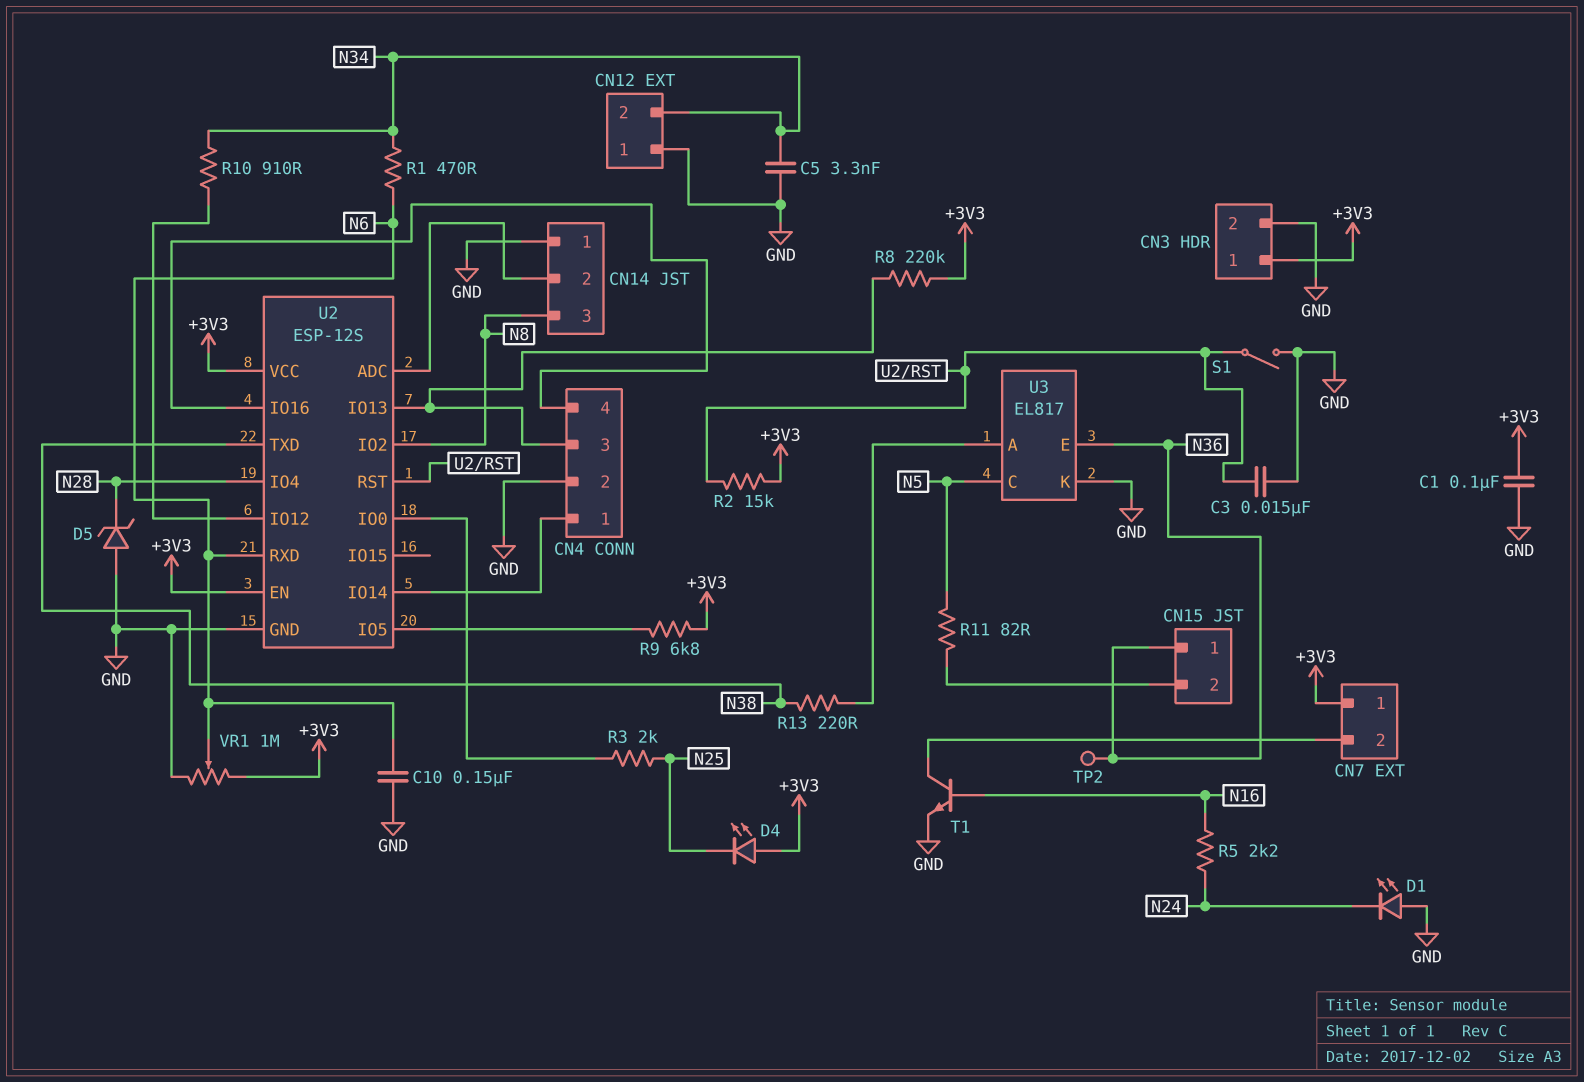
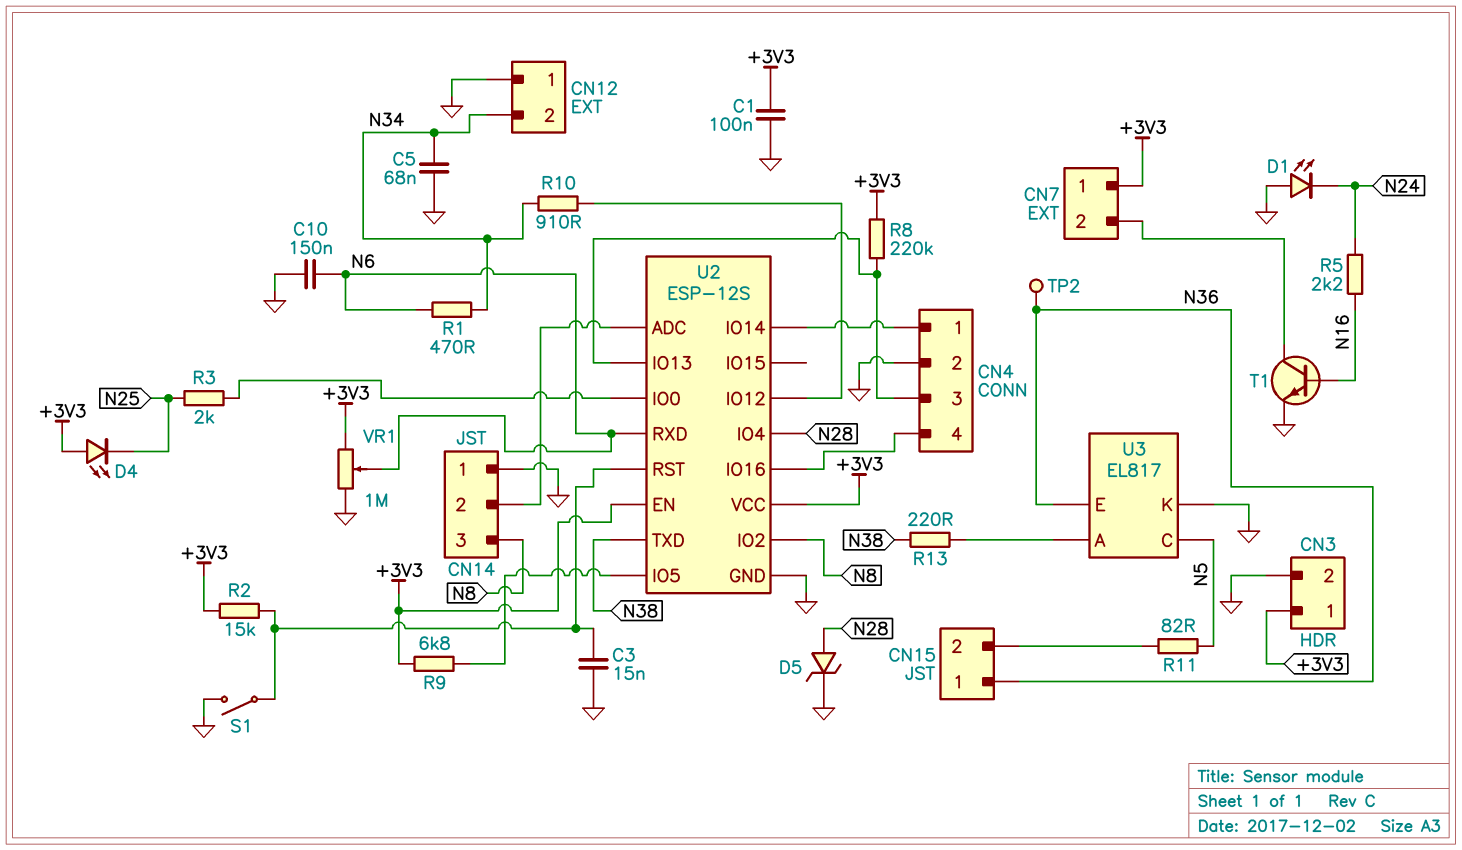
C5: 3.3nF (GND, N34) -> 68nF (GND, N34)
D5: zener (A GND, K N28) -> zener (A N28, K GND)

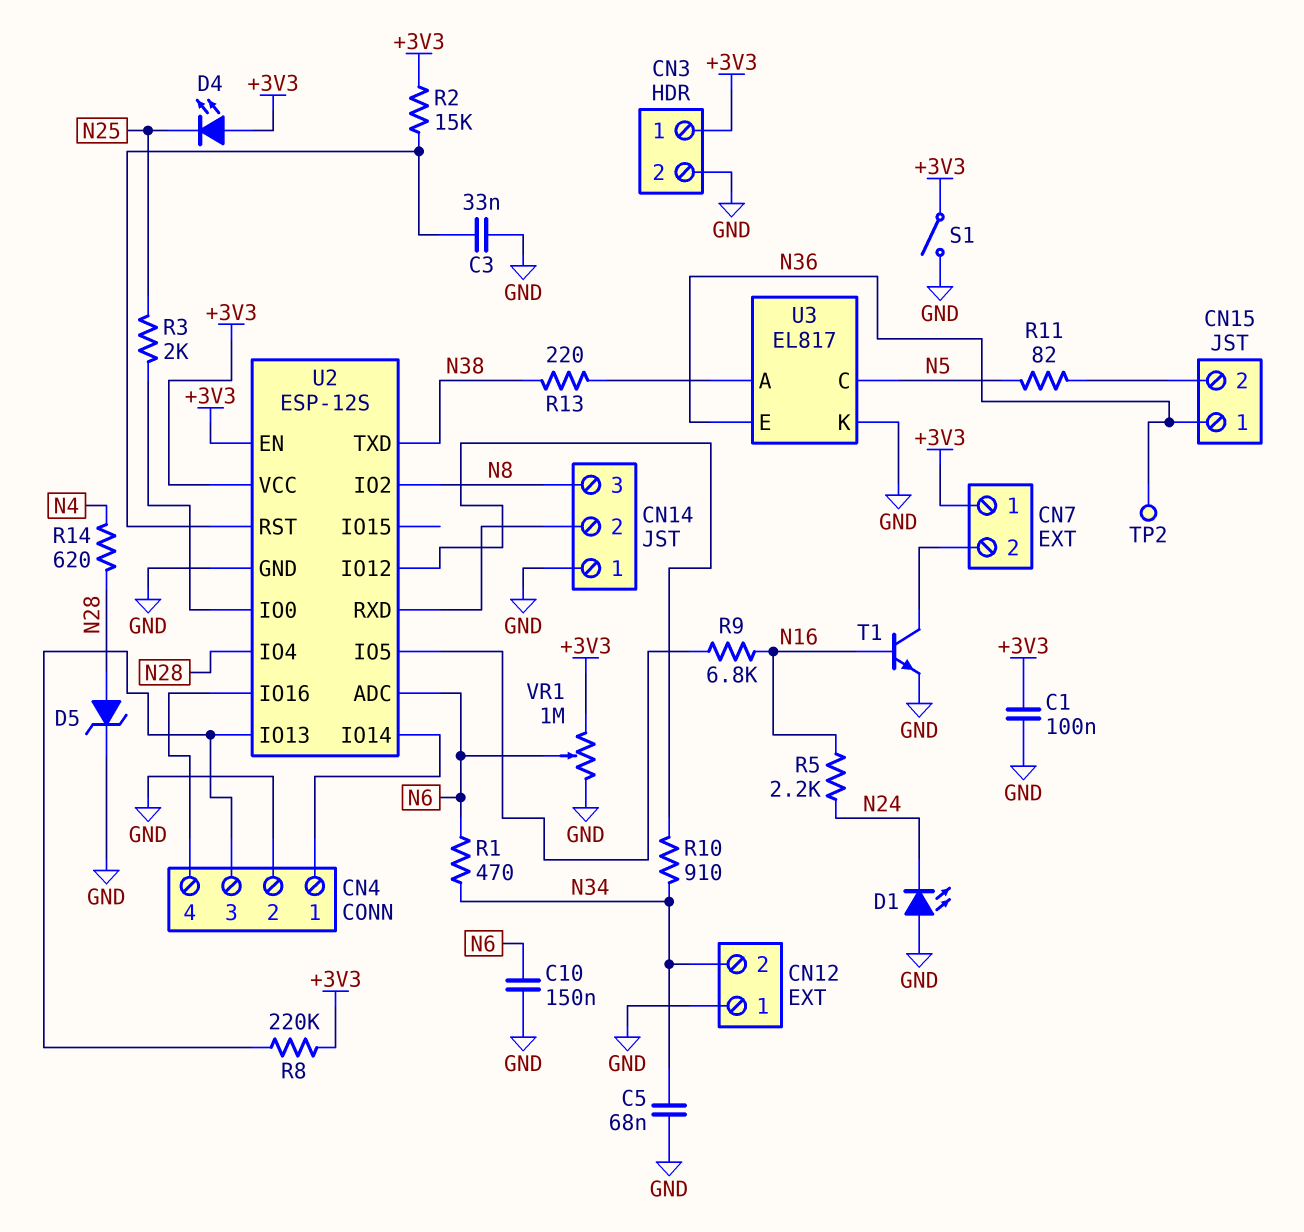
C3: 15nF (GND, U2/RST) -> 33nF (GND, U2/RST)
R9: 6.8k (+3V3, U2/IO5) -> 6.8k (N16, U2/IO5)
R14: none -> 620 (N4, N28)
S1: switch (GND, U2/RST) -> switch (+3V3, GND)
U2 pin ADC: CN14/2 -> N6
U2 pin RXD: N6 -> CN14/2

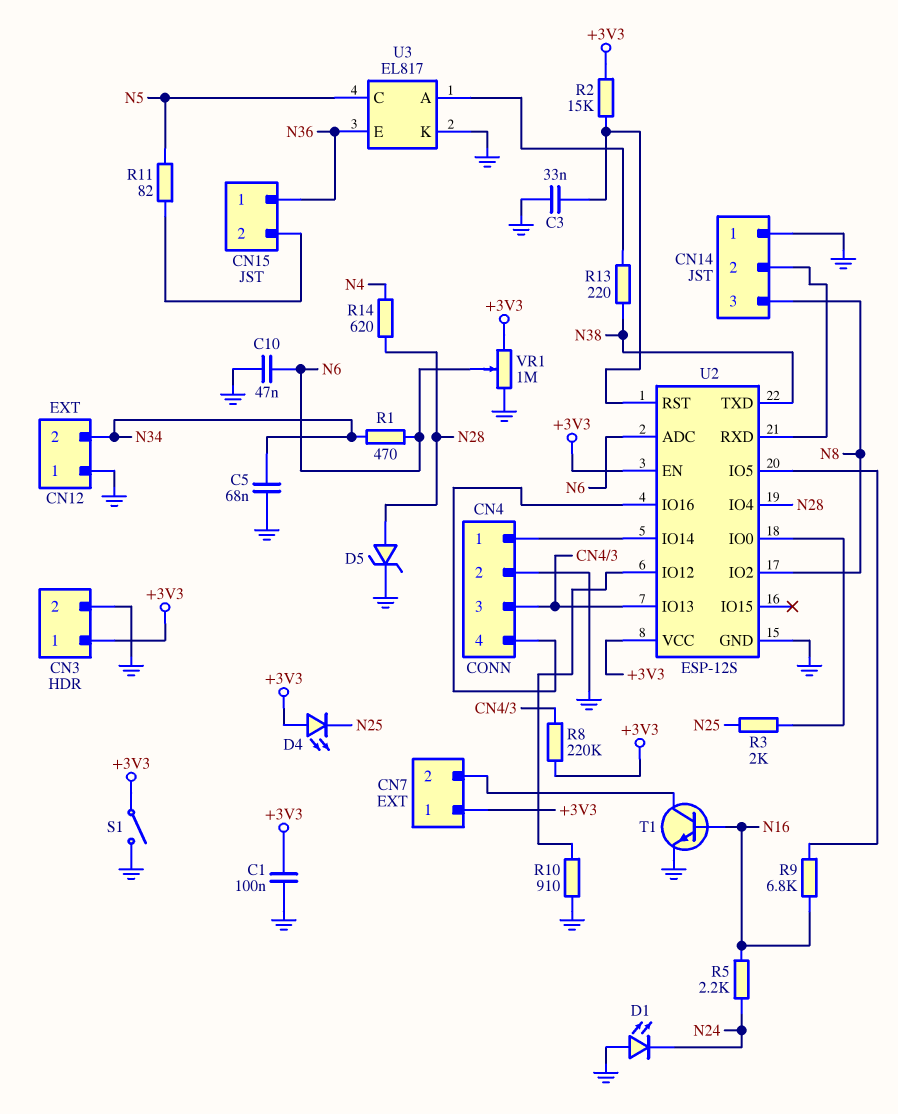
C10: 150nF (GND, N6) -> 47nF (GND, N6)
R10: 910 (N34, U2/IO12) -> 910 (GND, U2/IO12)
TP2: test point (N36) -> none

